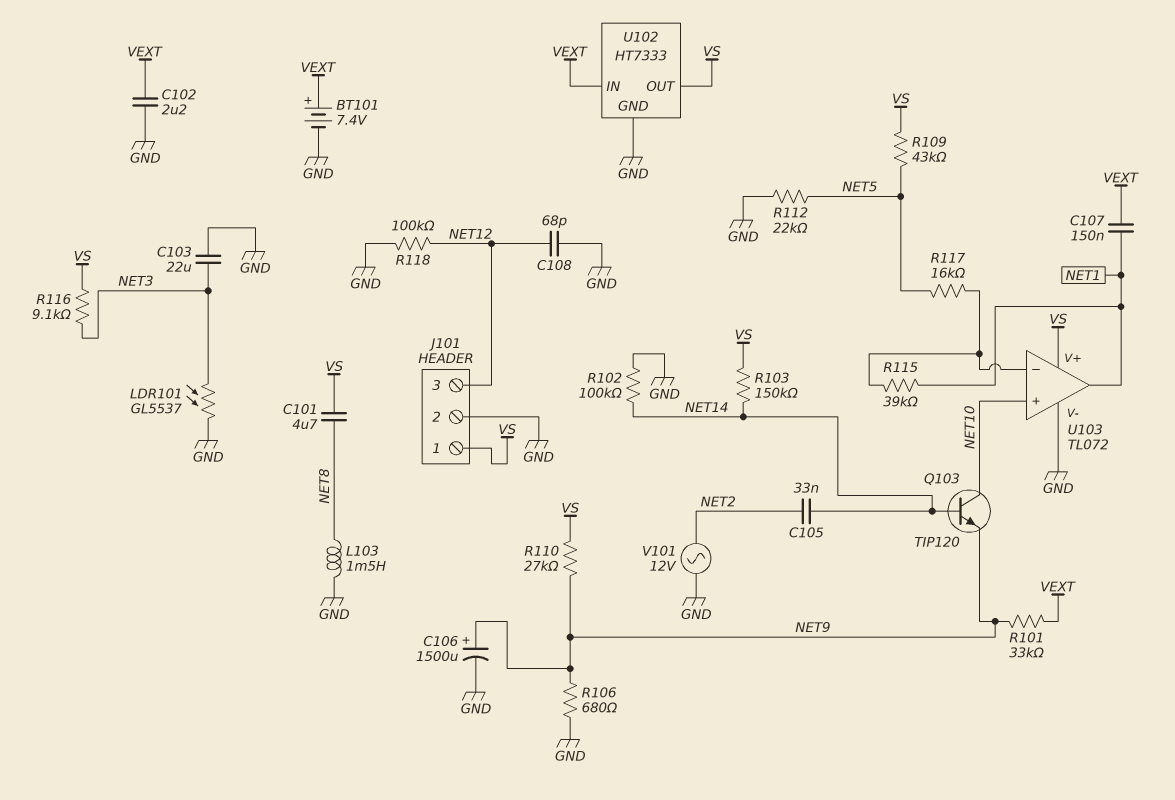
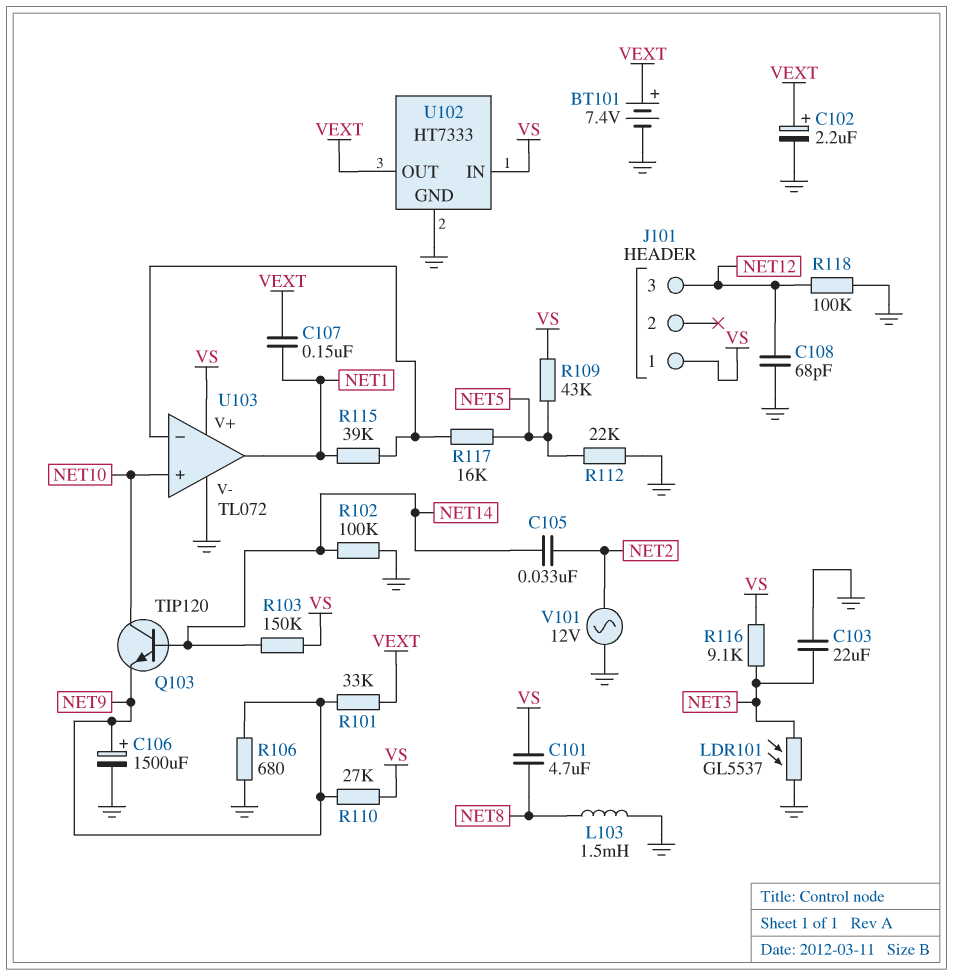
C102: 2.2uF (GND, VEXT) -> 2.2uF (plus VEXT, minus GND)
J101 pin 2: GND -> none
U102 pin IN: VEXT -> VS
U102 pin OUT: VS -> VEXT

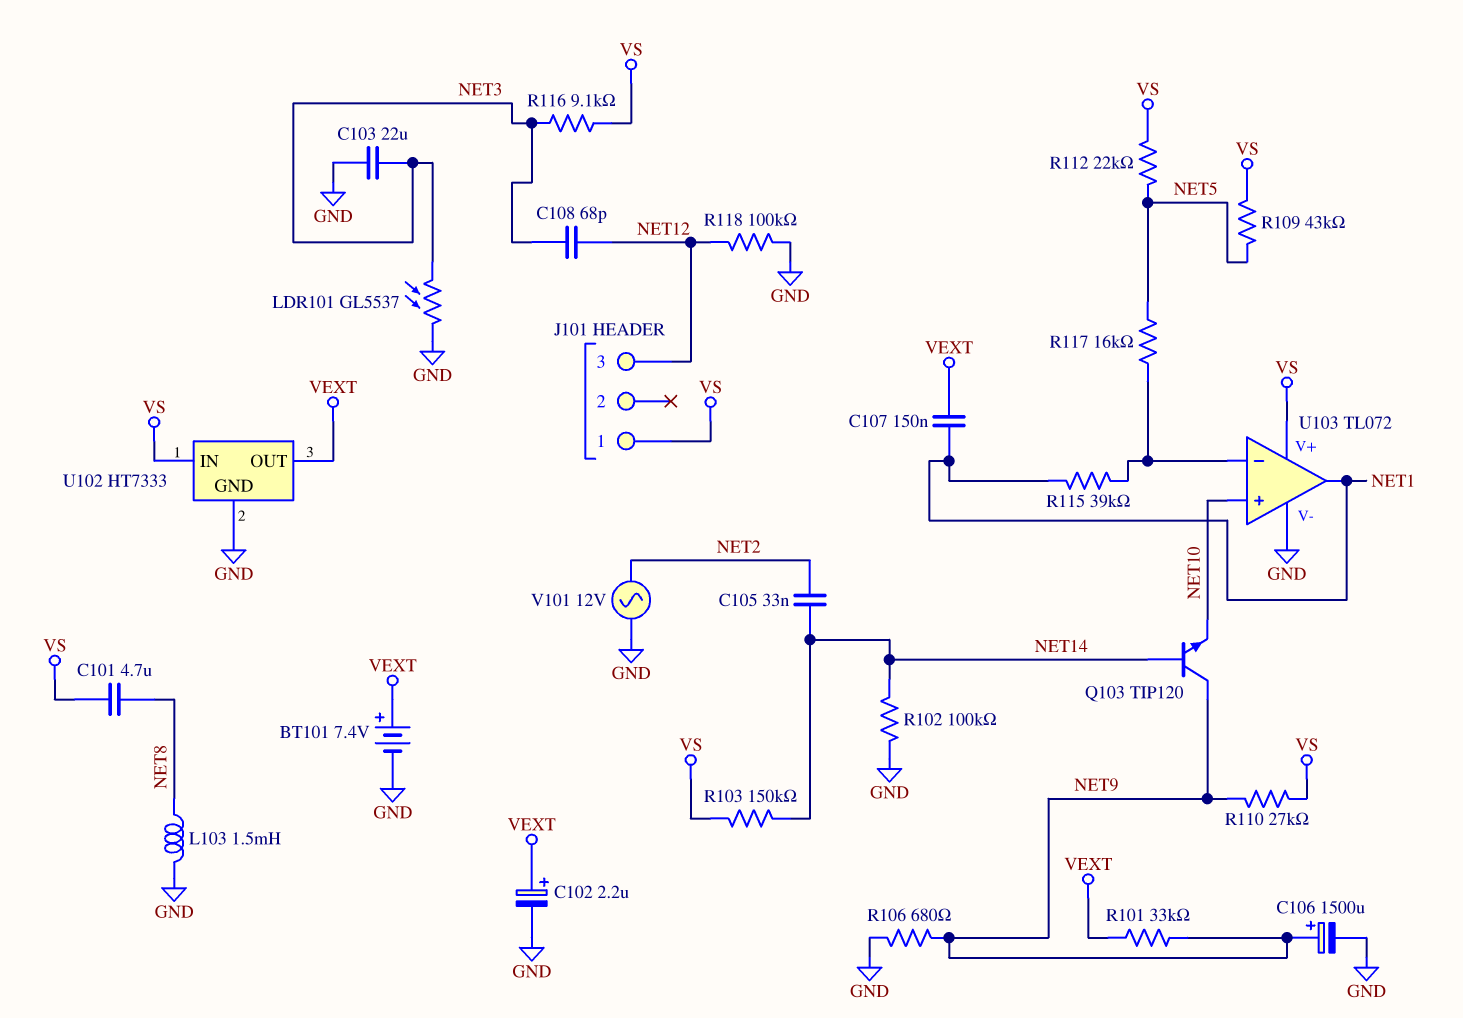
C108: 68pF (GND, NET12) -> 68pF (NET3, NET12)
Q103: NPN TIP120 (B NET14, C NET10, E NET9) -> NPN TIP120 (B NET14, C NET9, E NET10)
R112: 22k (GND, NET5) -> 22k (NET5, VS)

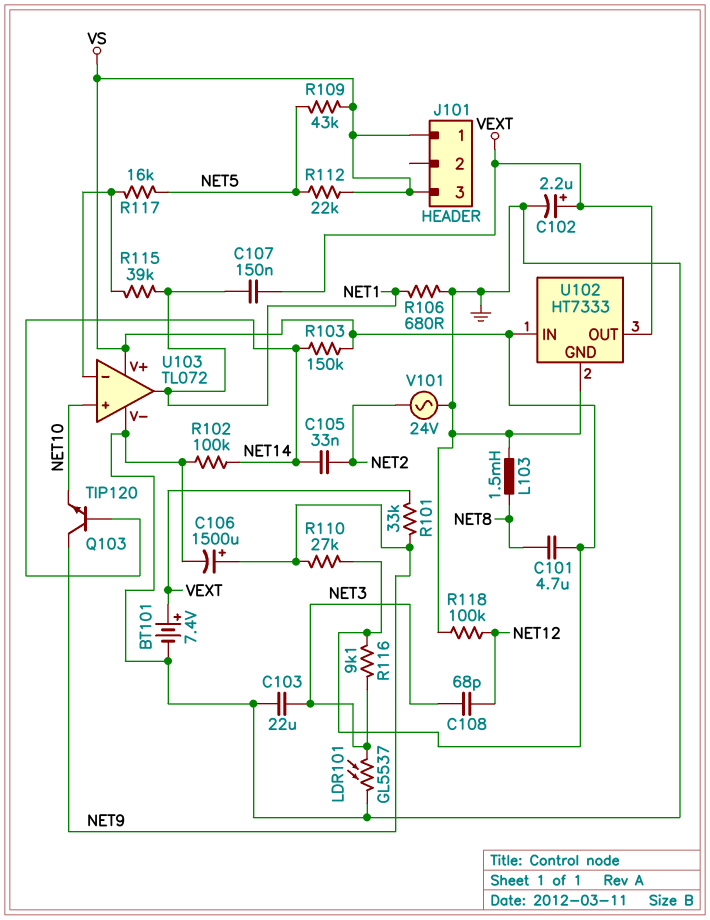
J101 pin 3: NET12 -> VS
R106: 680 (GND, NET9) -> 680 (GND, NET1)
V101: AC 12V (GND, NET2) -> AC 24V (GND, NET2)

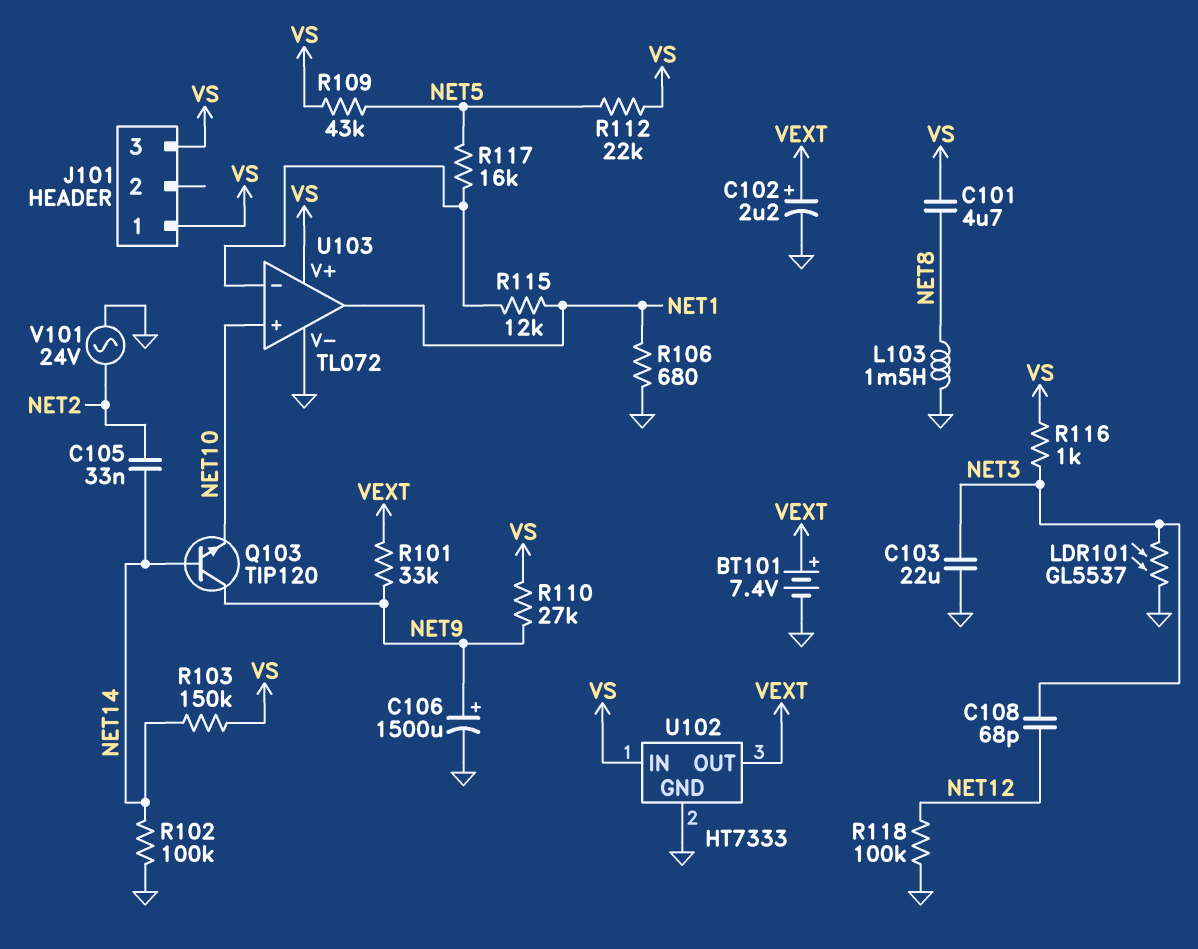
C107: 150nF (NET1, VEXT) -> none
R115: 39k (NET1, U103/in-) -> 12k (NET1, U103/in-)
R116: 9.1k (NET3, VS) -> 1k (NET3, VS)

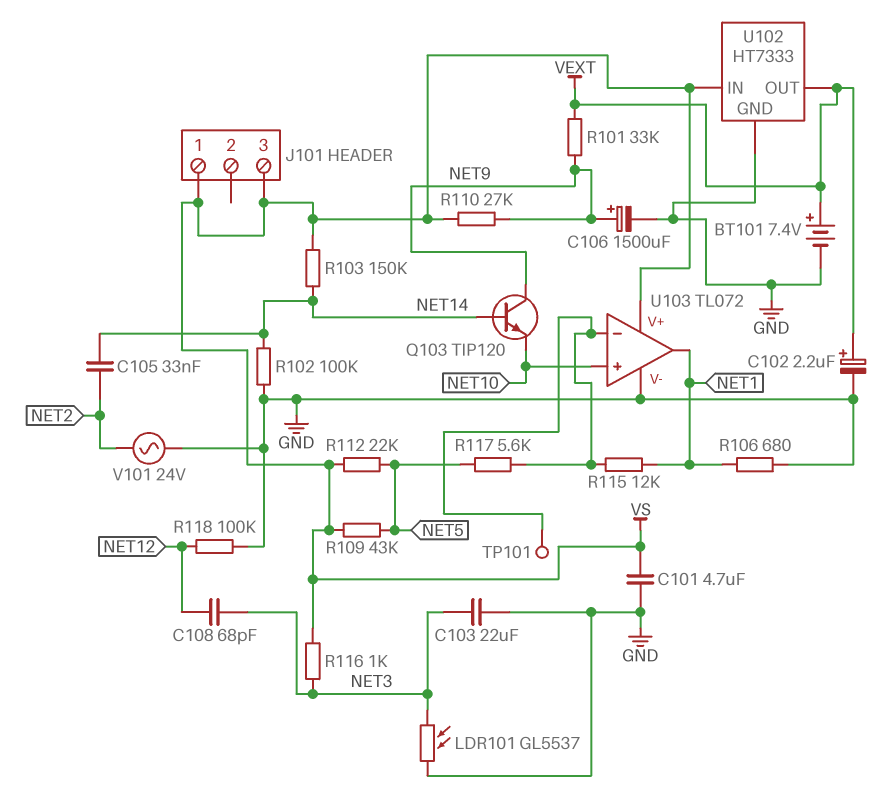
C101: 4.7uF (NET8, VS) -> 4.7uF (GND, VS)
L103: 1.5mH (GND, NET8) -> none
R117: 16k (NET5, U103/in-) -> 5.6k (NET5, U103/in-)
TP101: none -> test point (U103/in-)

